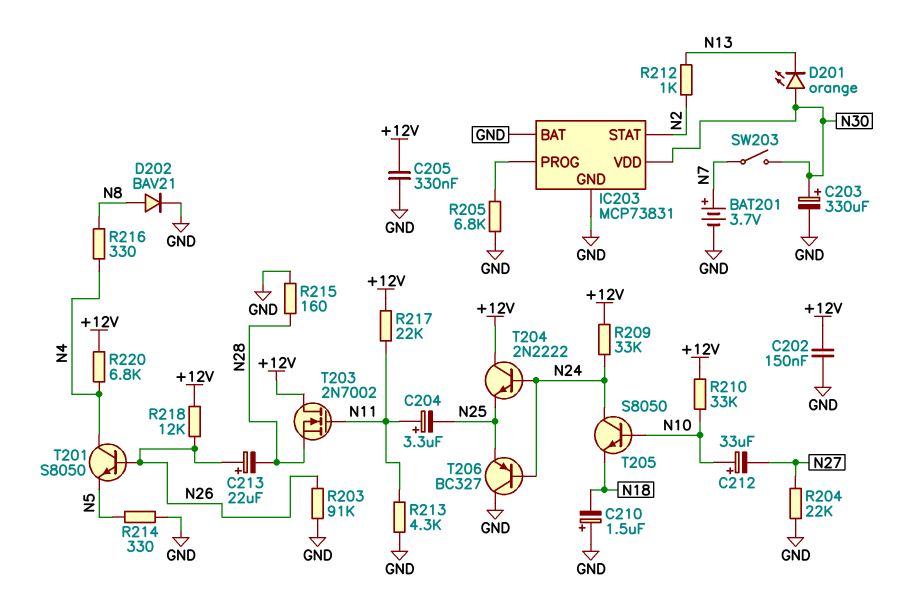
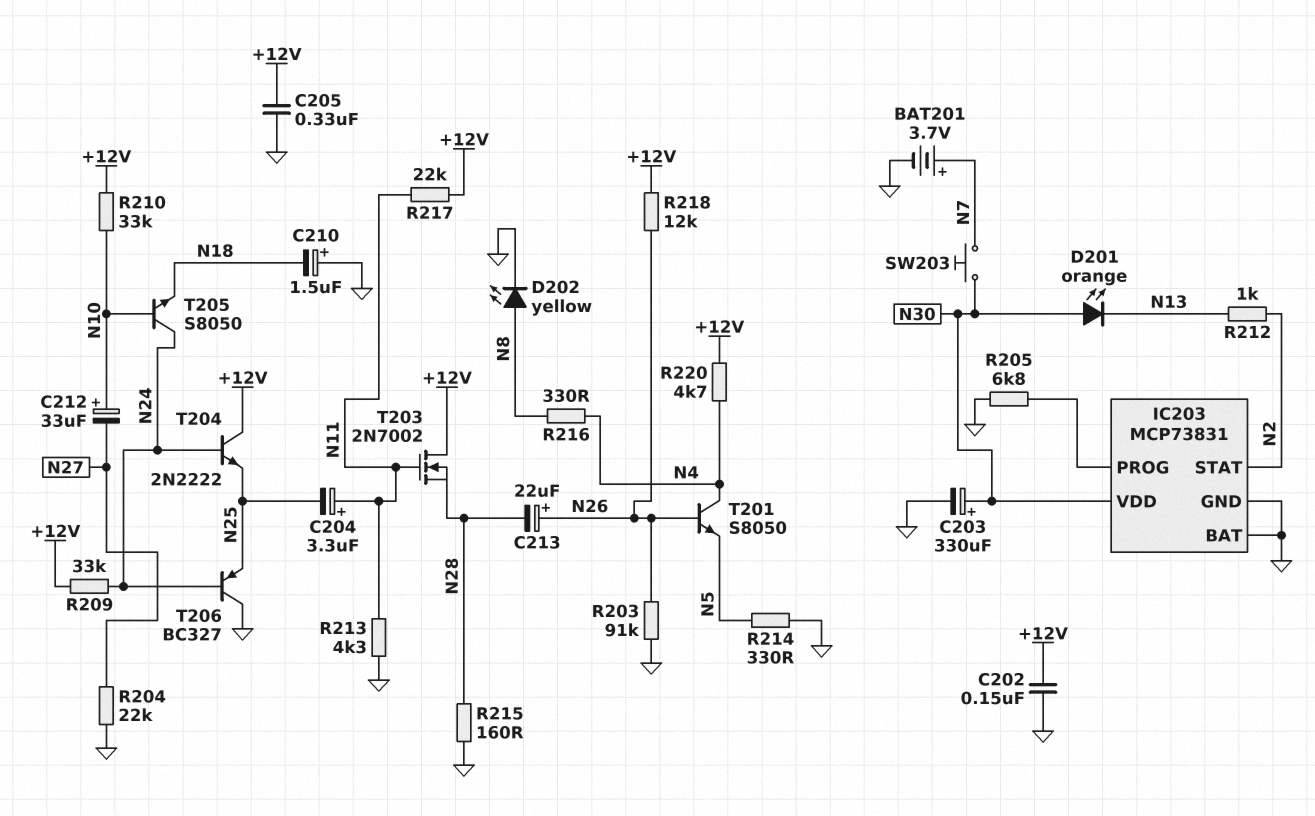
D202: diode BAV21 (A N8, K GND) -> LED yellow (A N8, K GND)
R220: 6.8k (+12V, N4) -> 4.7k (+12V, N4)
SW203: switch (N7, N30) -> button (N7, N30)

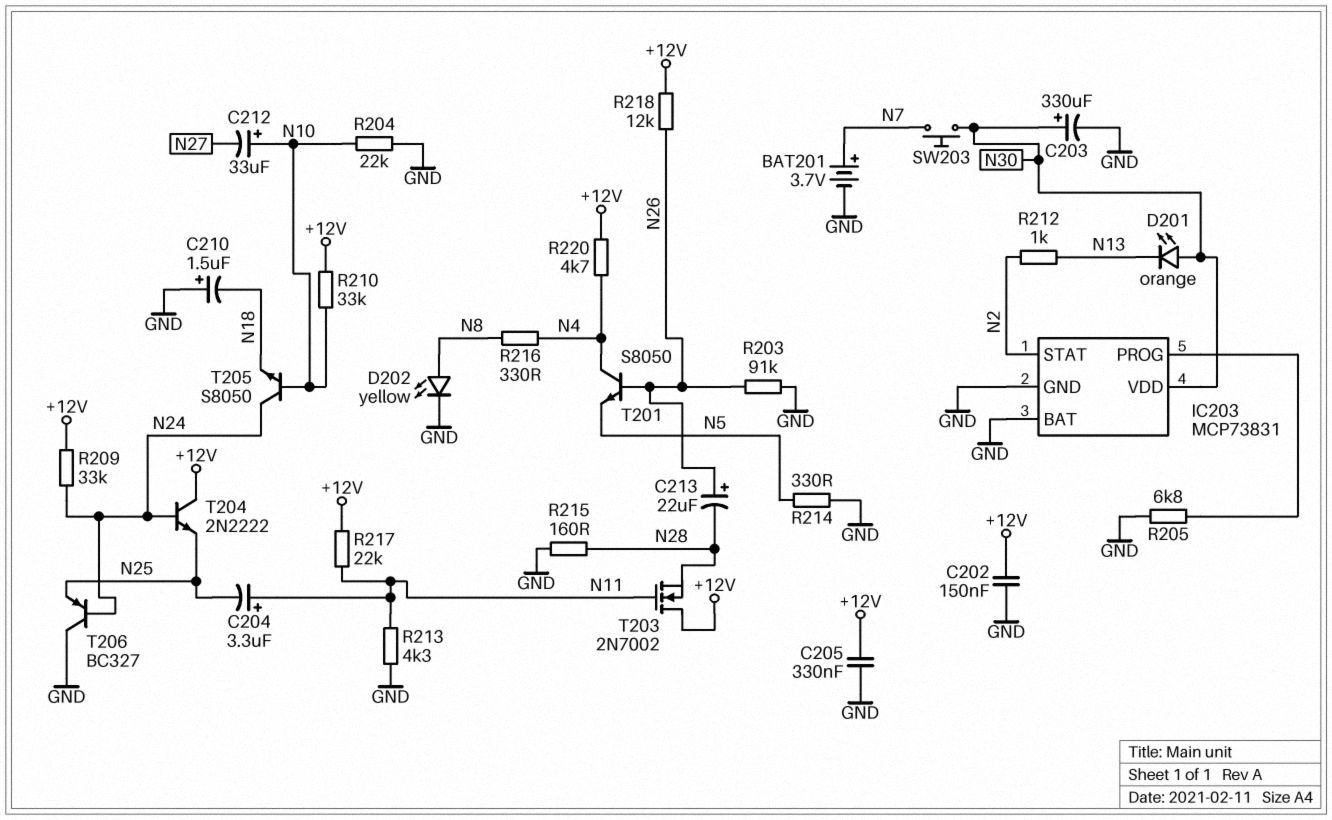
R204: 22k (GND, N27) -> 22k (GND, N10)

